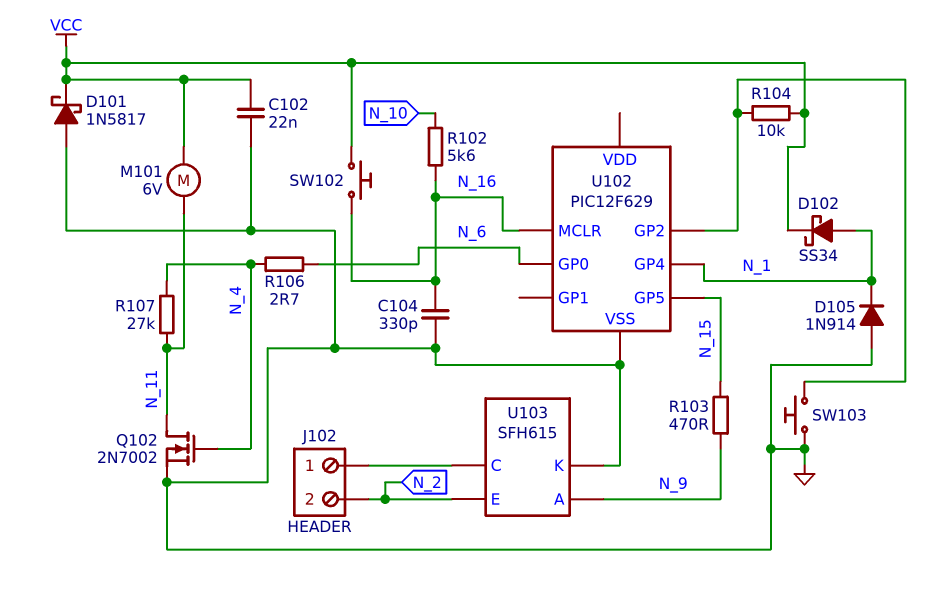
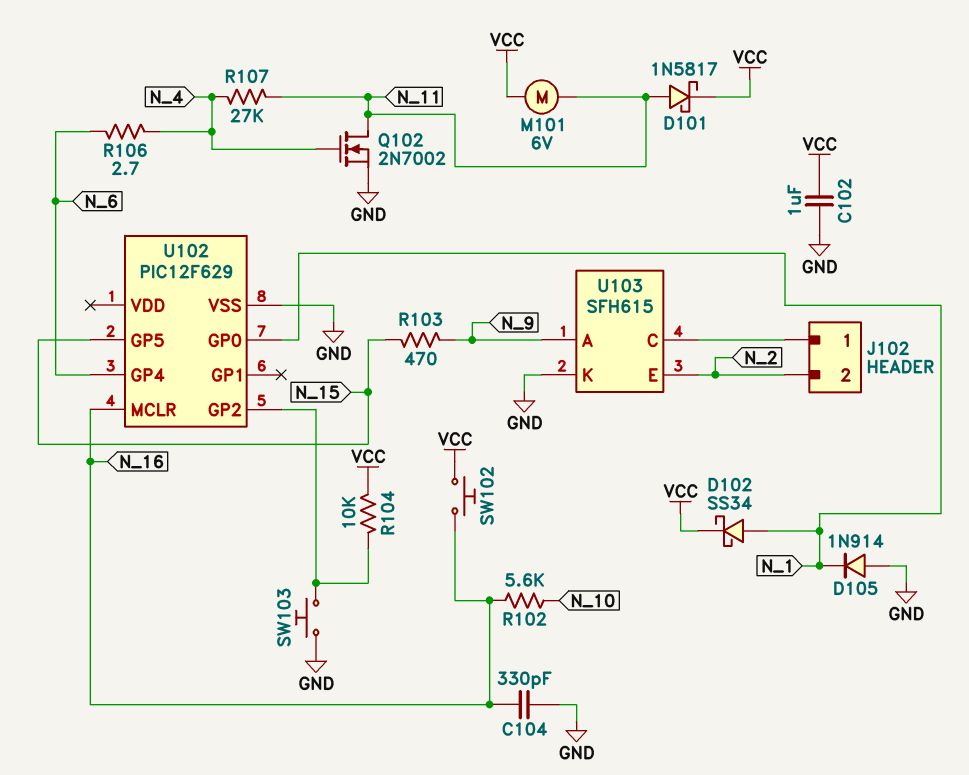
C102: 22nF (GND, VCC) -> 1uF (GND, VCC)
D101: schottky 1N5817 (A GND, K VCC) -> schottky 1N5817 (A N_11, K VCC)
U102 pin GP0: N_6 -> N_1
U102 pin GP4: N_1 -> N_6

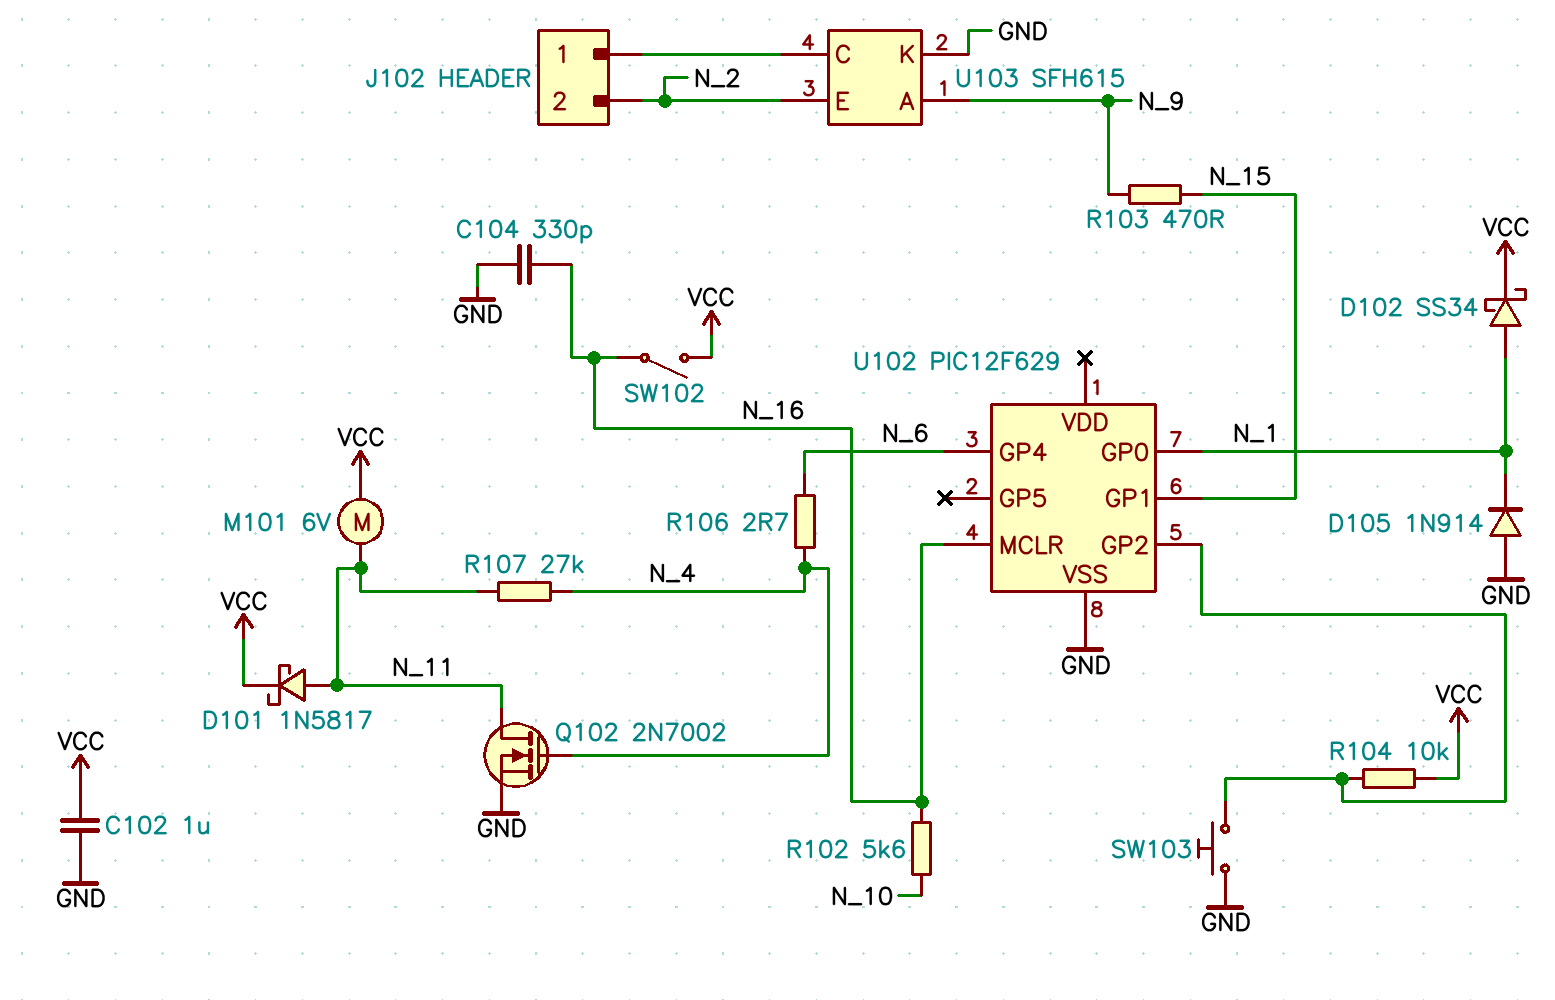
SW102: button (N_16, VCC) -> switch (N_16, VCC)
U102 pin GP1: none -> N_15
U102 pin GP5: N_15 -> none

